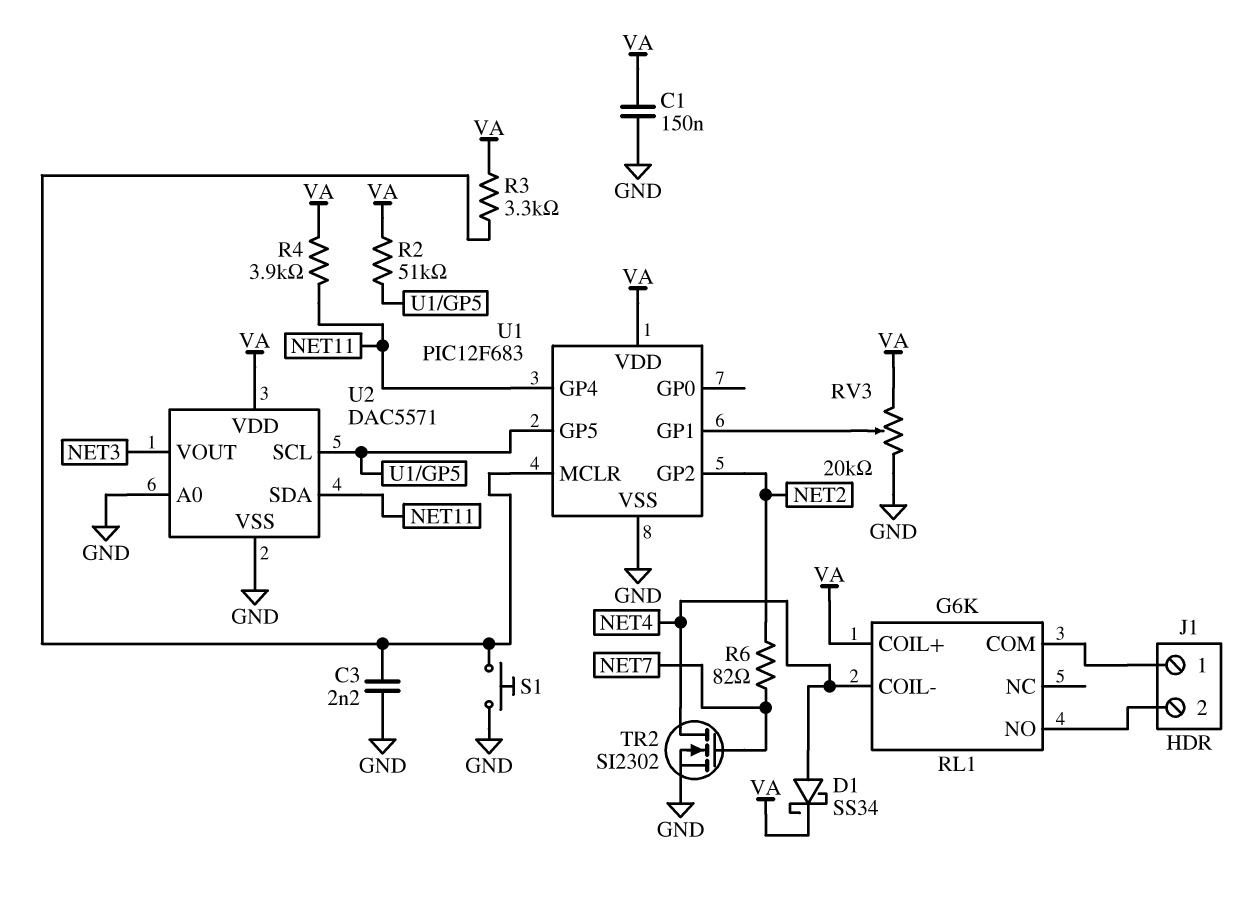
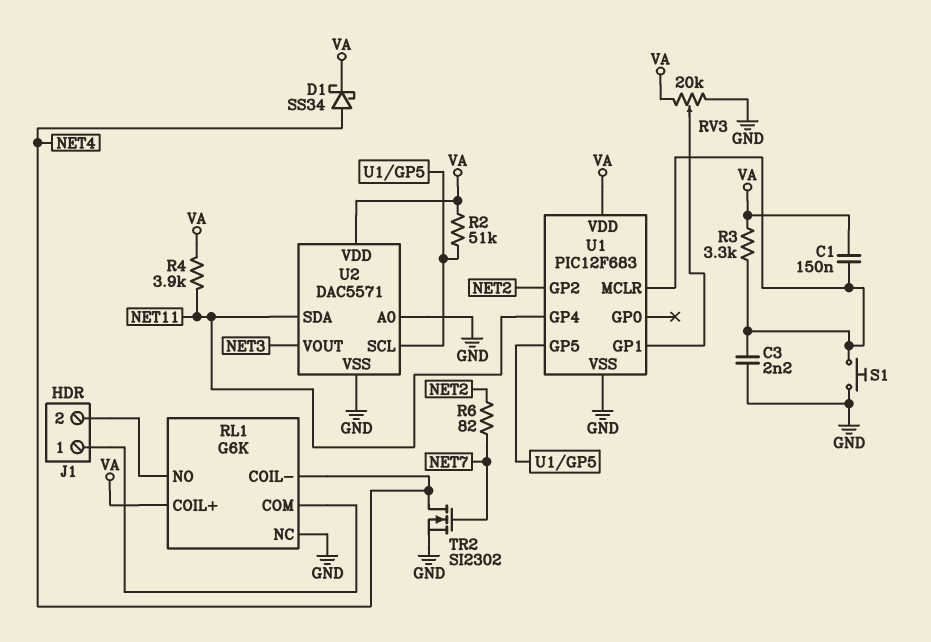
C1: 150nF (GND, VA) -> 150nF (U1/MCLR, VA)
RL1 pin NC: none -> GND

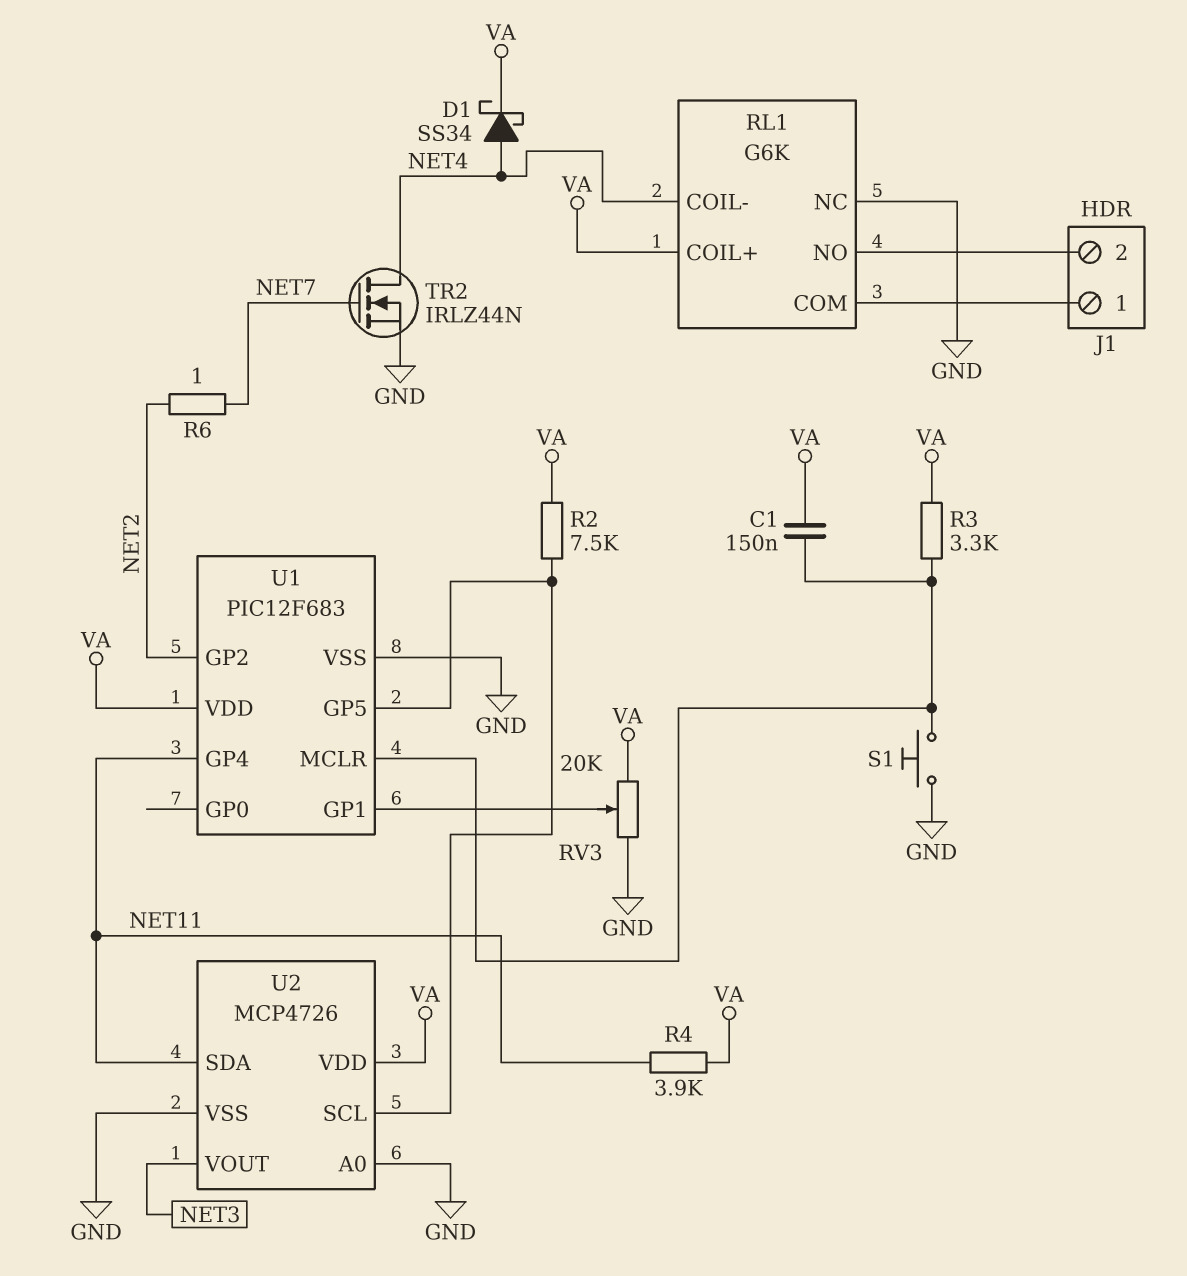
C3: 2.2nF (GND, U1/MCLR) -> none
R2: 51k (U1/GP5, VA) -> 7.5k (U1/GP5, VA)
R6: 82 (NET2, NET7) -> 1 (NET2, NET7)
TR2: NMOS SI2302 (G NET7, D NET4, S GND) -> NMOS IRLZ44N (G NET7, D NET4, S GND)
U2: DAC5571 -> MCP4726

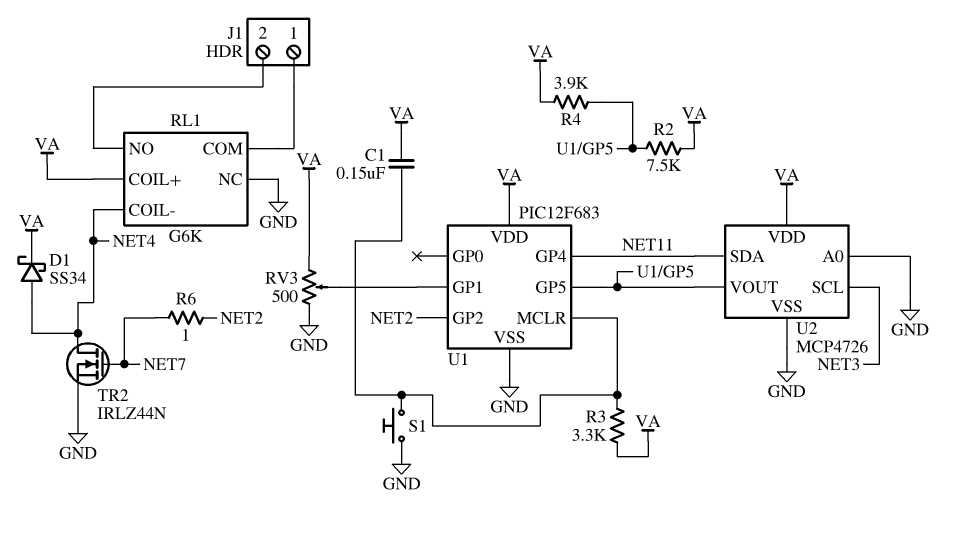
R4: 3.9k (NET11, VA) -> 3.9k (U1/GP5, VA)
RV3: 20k (GND, VA, wiper U1/GP1) -> 500 (GND, VA, wiper U1/GP1)
U2 pin SCL: U1/GP5 -> NET3
U2 pin VOUT: NET3 -> U1/GP5

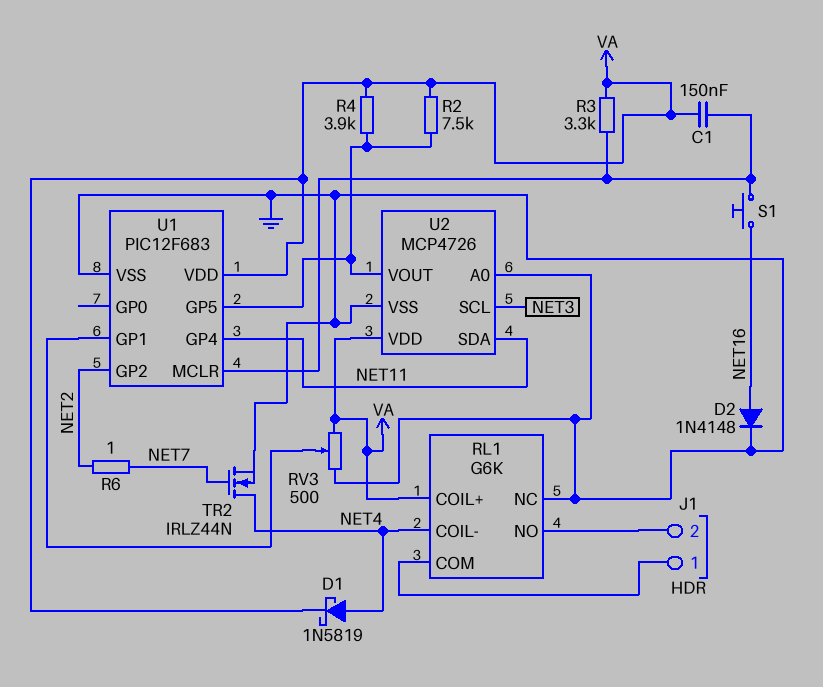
D1: schottky SS34 (A NET4, K VA) -> schottky 1N5819 (A NET4, K VA)
D2: none -> diode 1N4148 (A NET16, K GND)
S1: button (GND, U1/MCLR) -> button (NET16, U1/MCLR)

